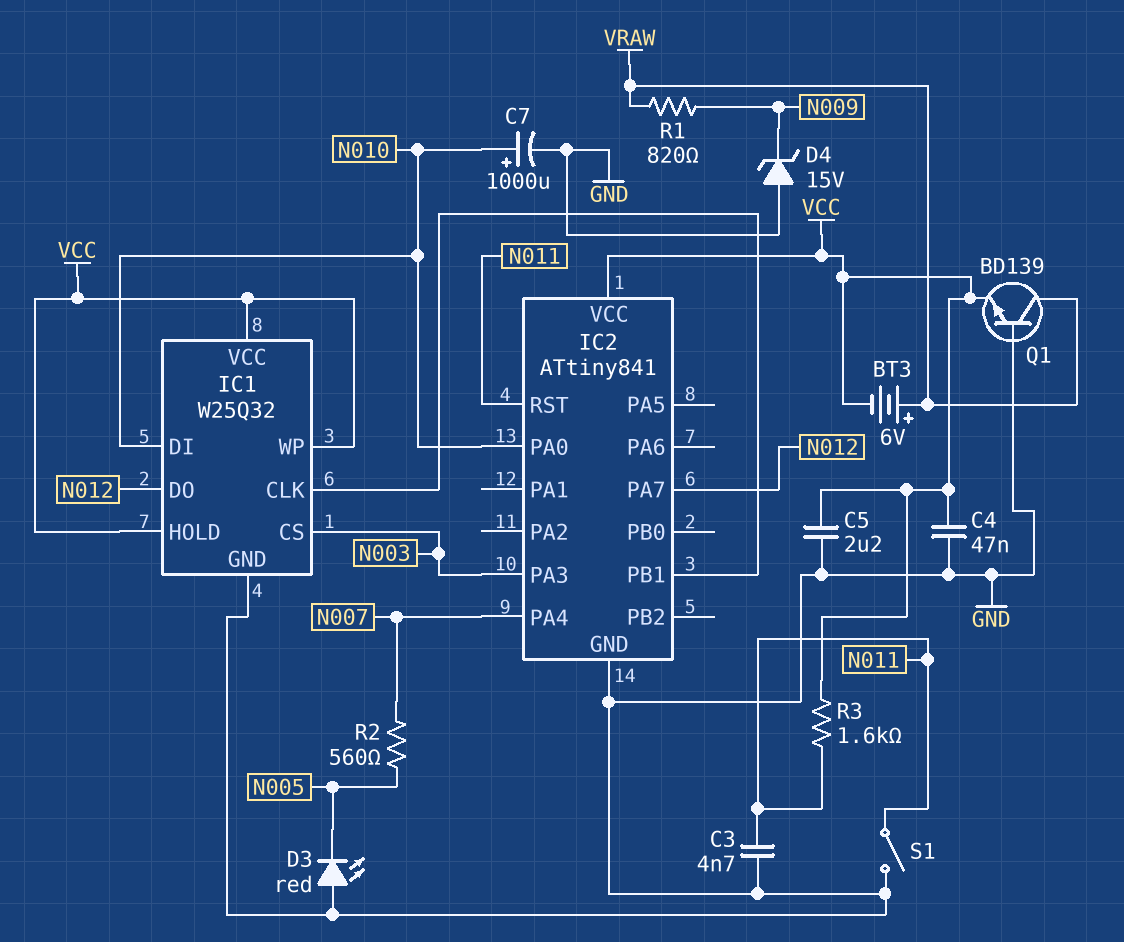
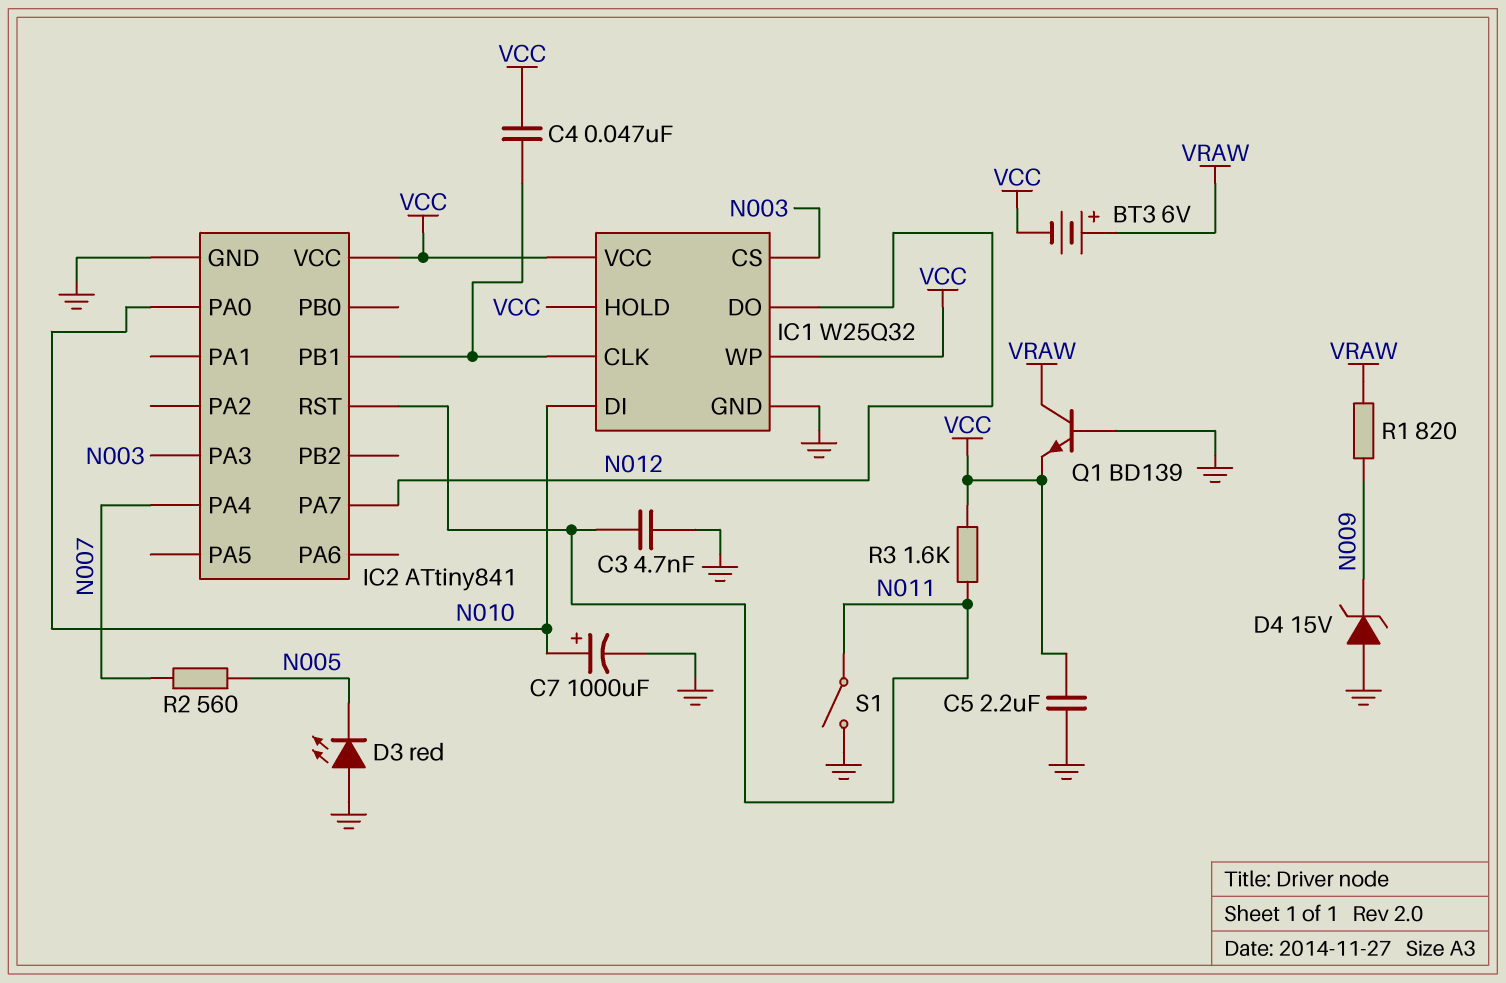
C4: 47nF (GND, VCC) -> 47nF (IC1/CLK, VCC)

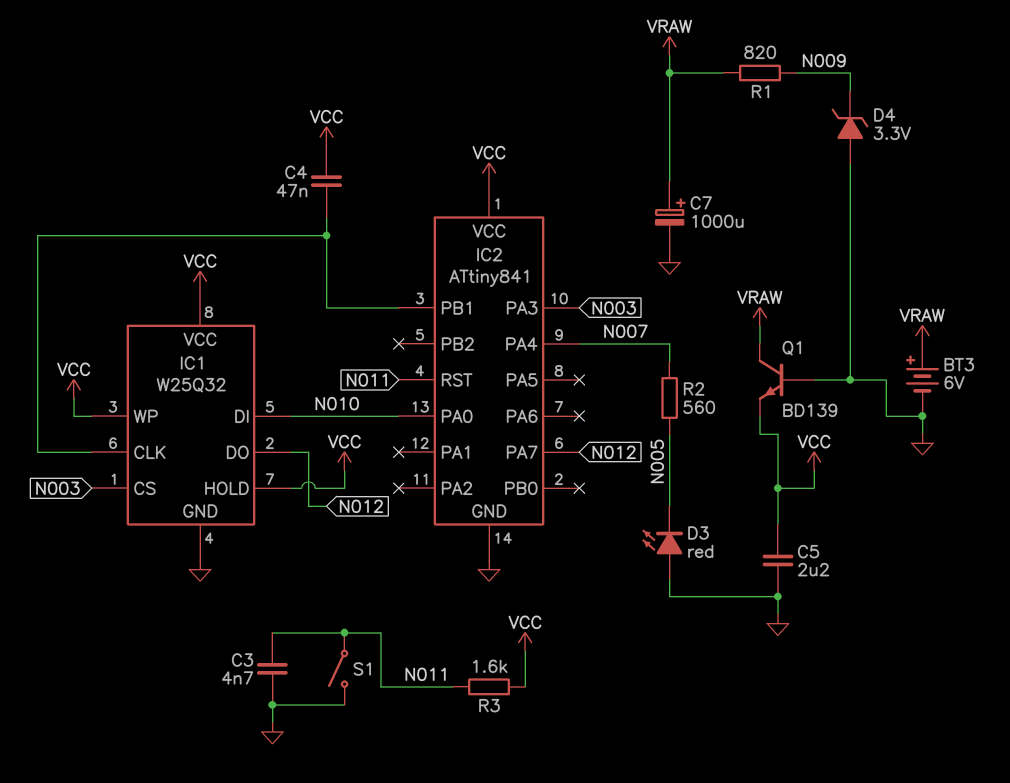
BT3: 6V (plus VRAW, minus VCC) -> 6V (plus VRAW, minus GND)
C7: 1000uF (plus N010, minus GND) -> 1000uF (plus VRAW, minus GND)
D4: zener 15V (A GND, K N009) -> zener 3.3V (A GND, K N009)

